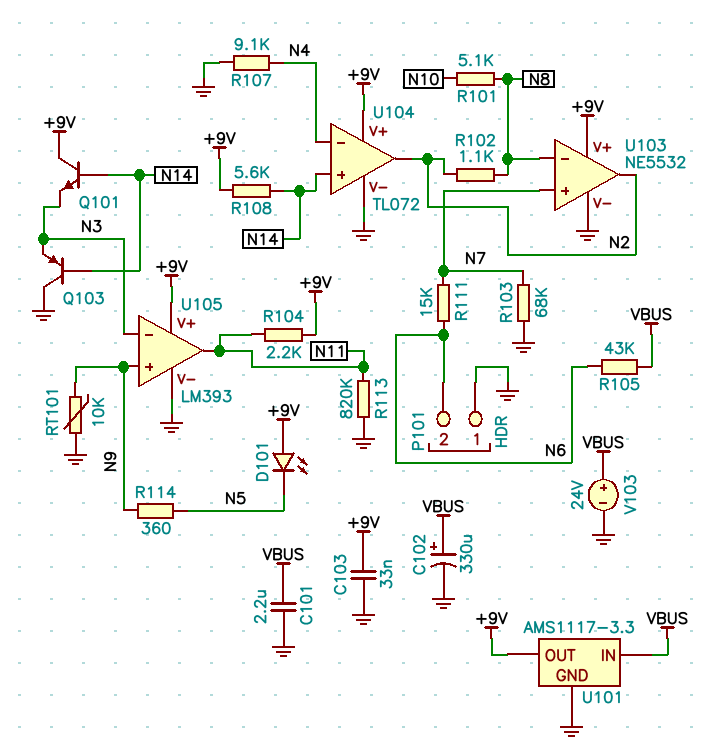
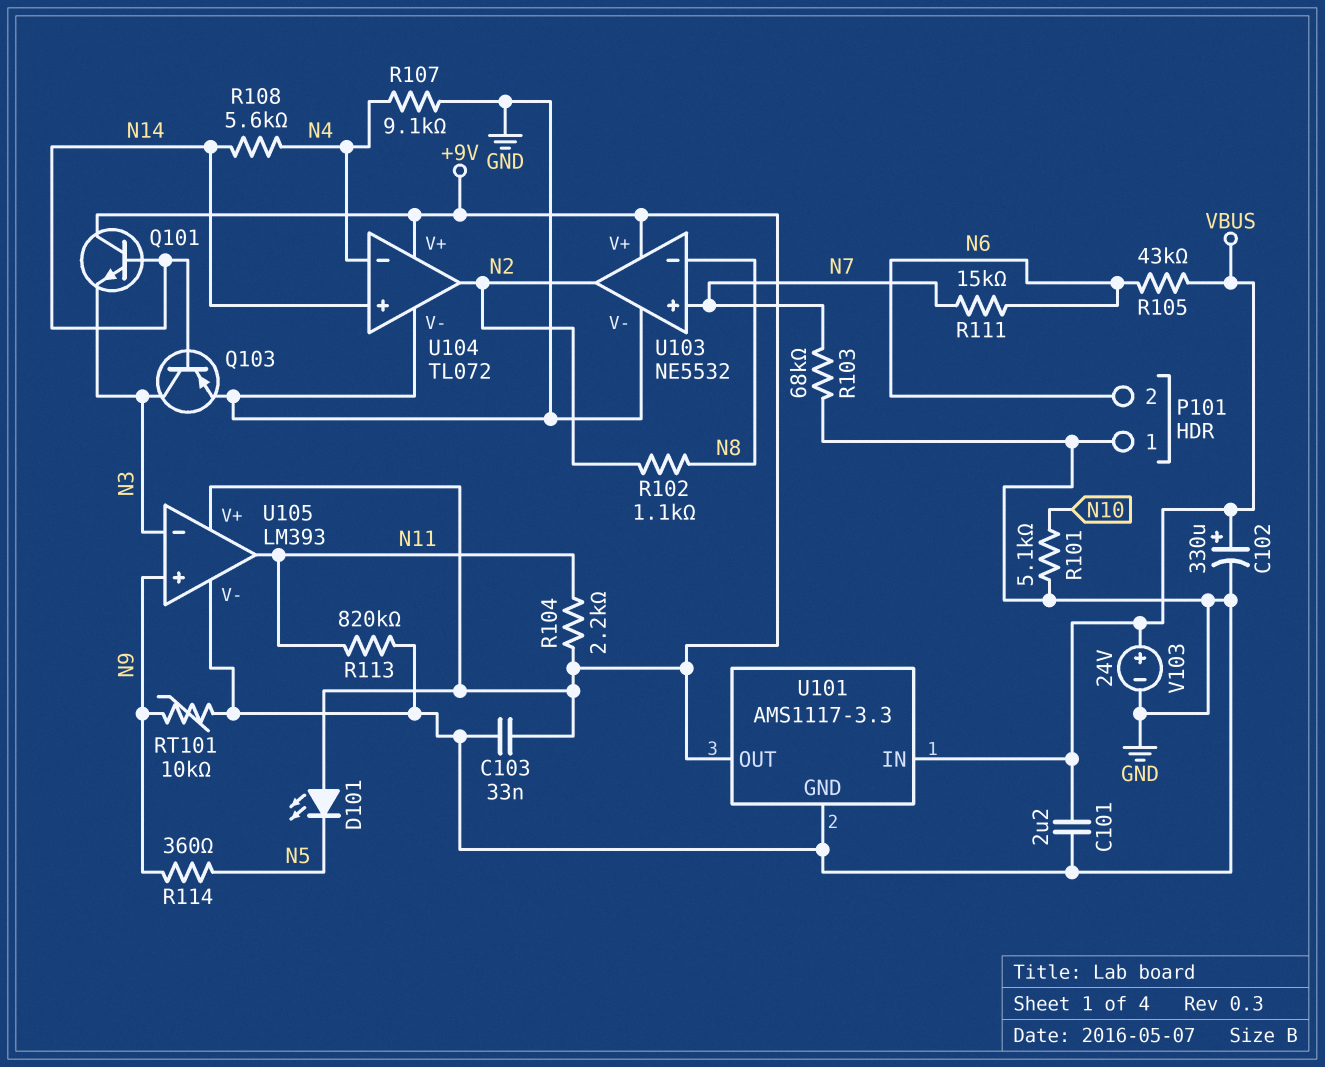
Q103: PNP (B N14, C GND, E N3) -> PNP (B N14, C N3, E GND)
R101: 5.1k (N8, N10) -> 5.1k (GND, N10)
R108: 5.6k (+9V, N14) -> 5.6k (N4, N14)

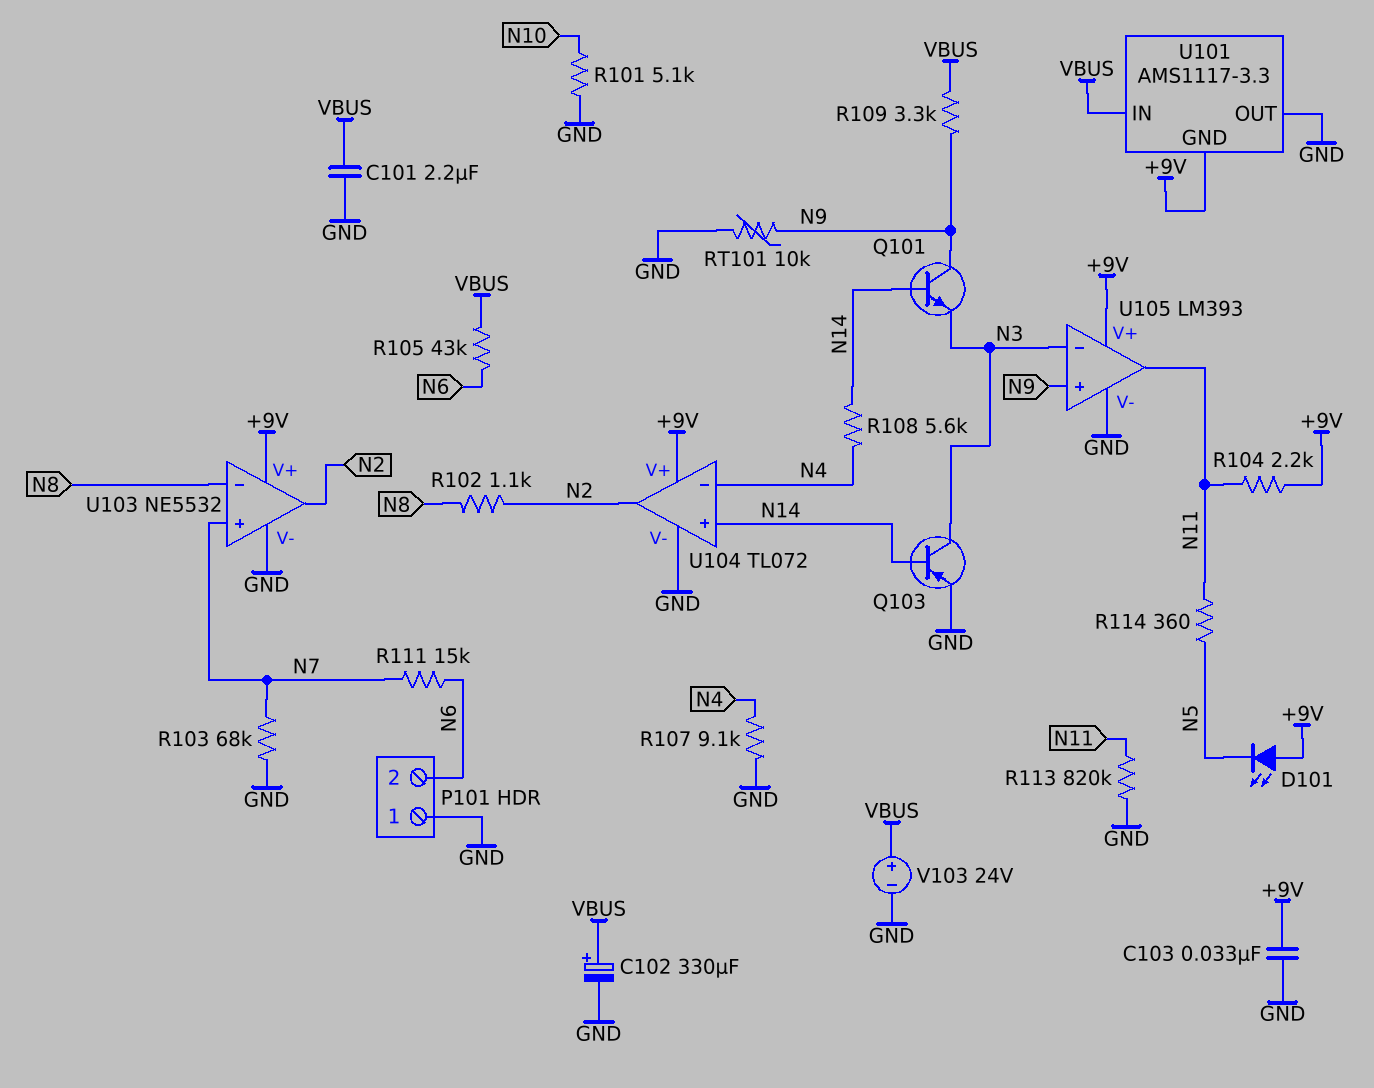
Q101: NPN (B N14, C +9V, E N3) -> NPN (B N14, C N9, E N3)
R109: none -> 3.3k (N9, VBUS)
R114: 360 (N5, N9) -> 360 (N5, N11)
U101 pin GND: GND -> +9V
U101 pin OUT: +9V -> GND

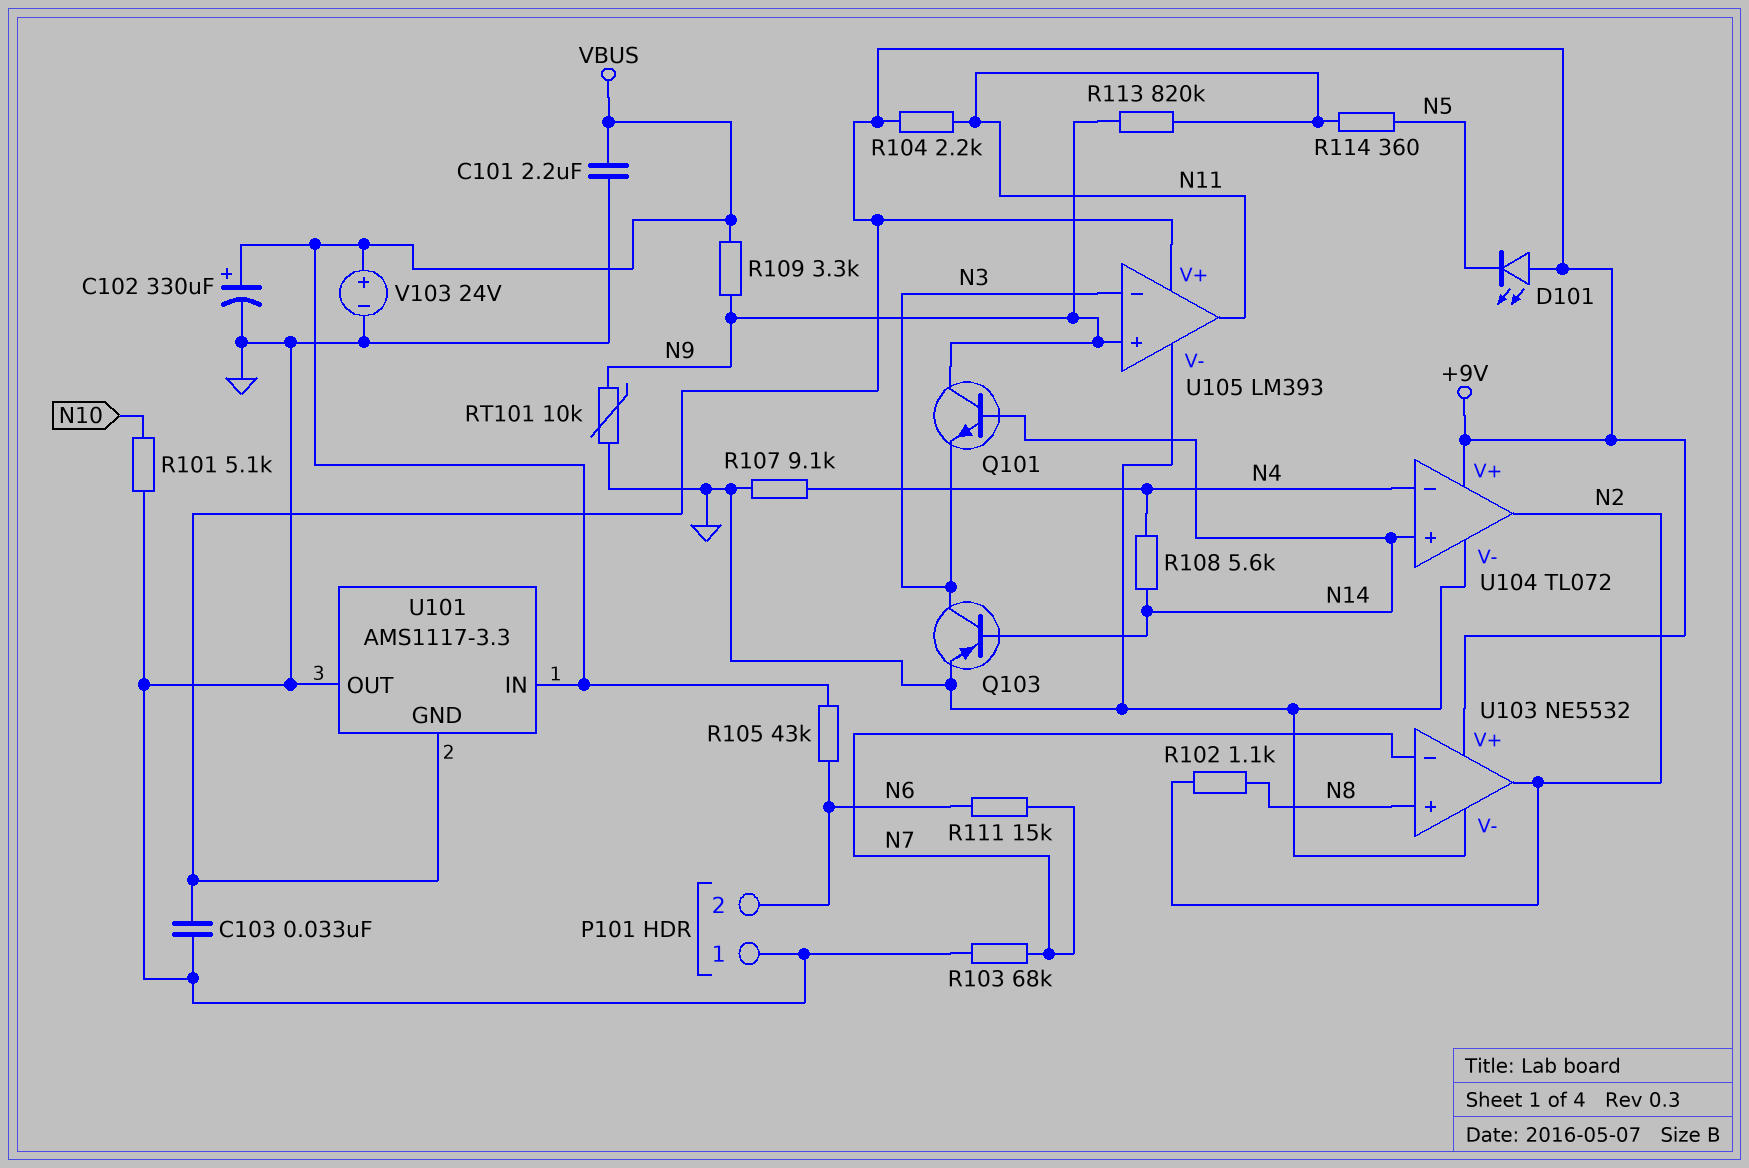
R113: 820k (GND, N11) -> 820k (N9, N11)
U103 pin in+: N7 -> N8
U103 pin in-: N8 -> N7

